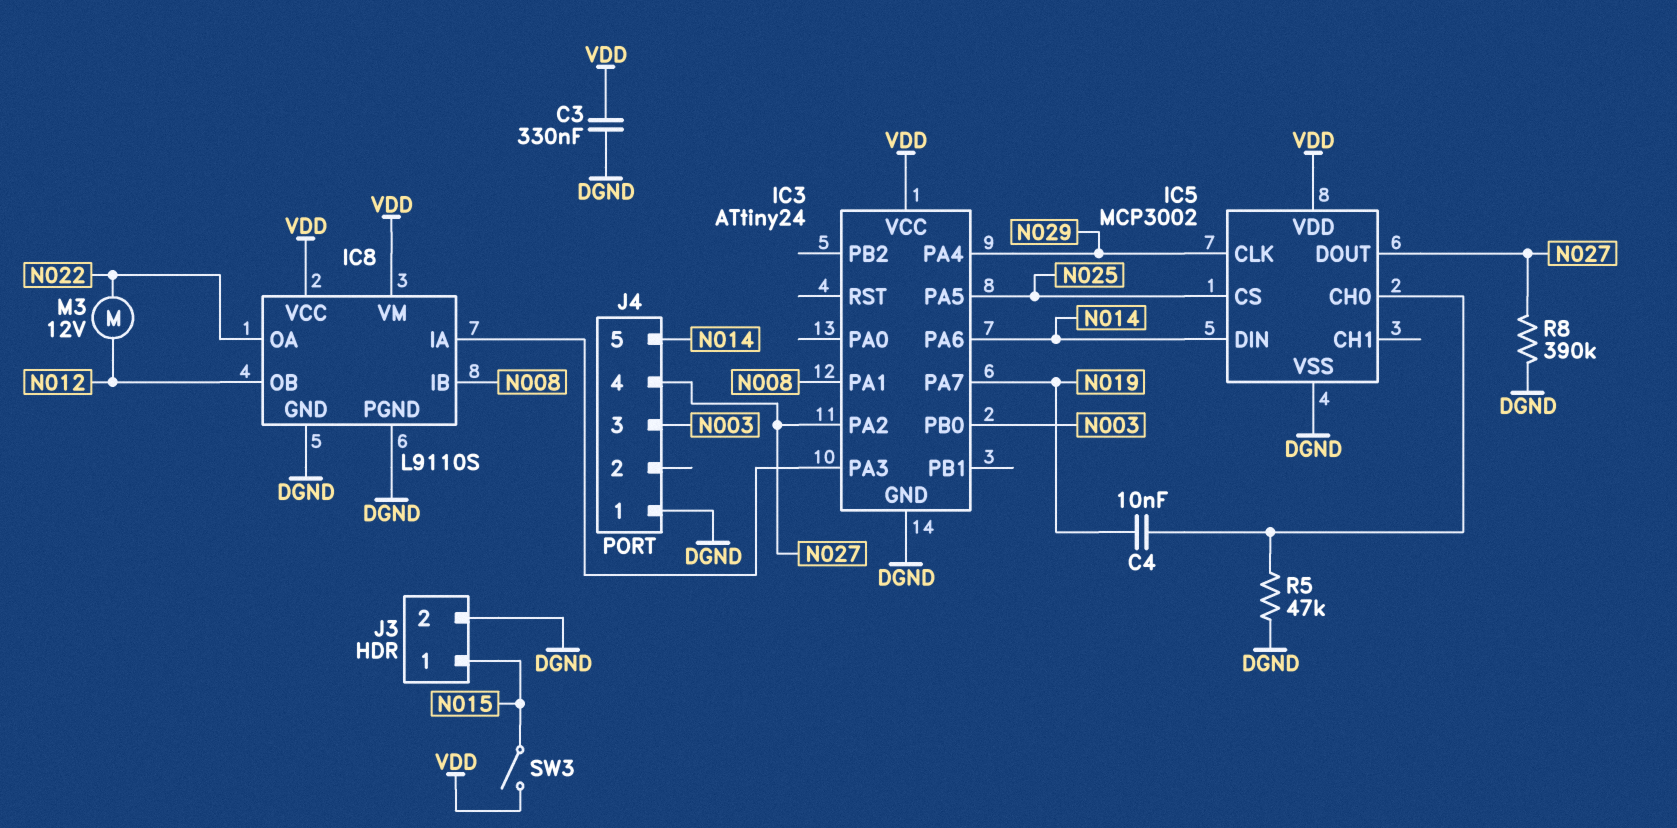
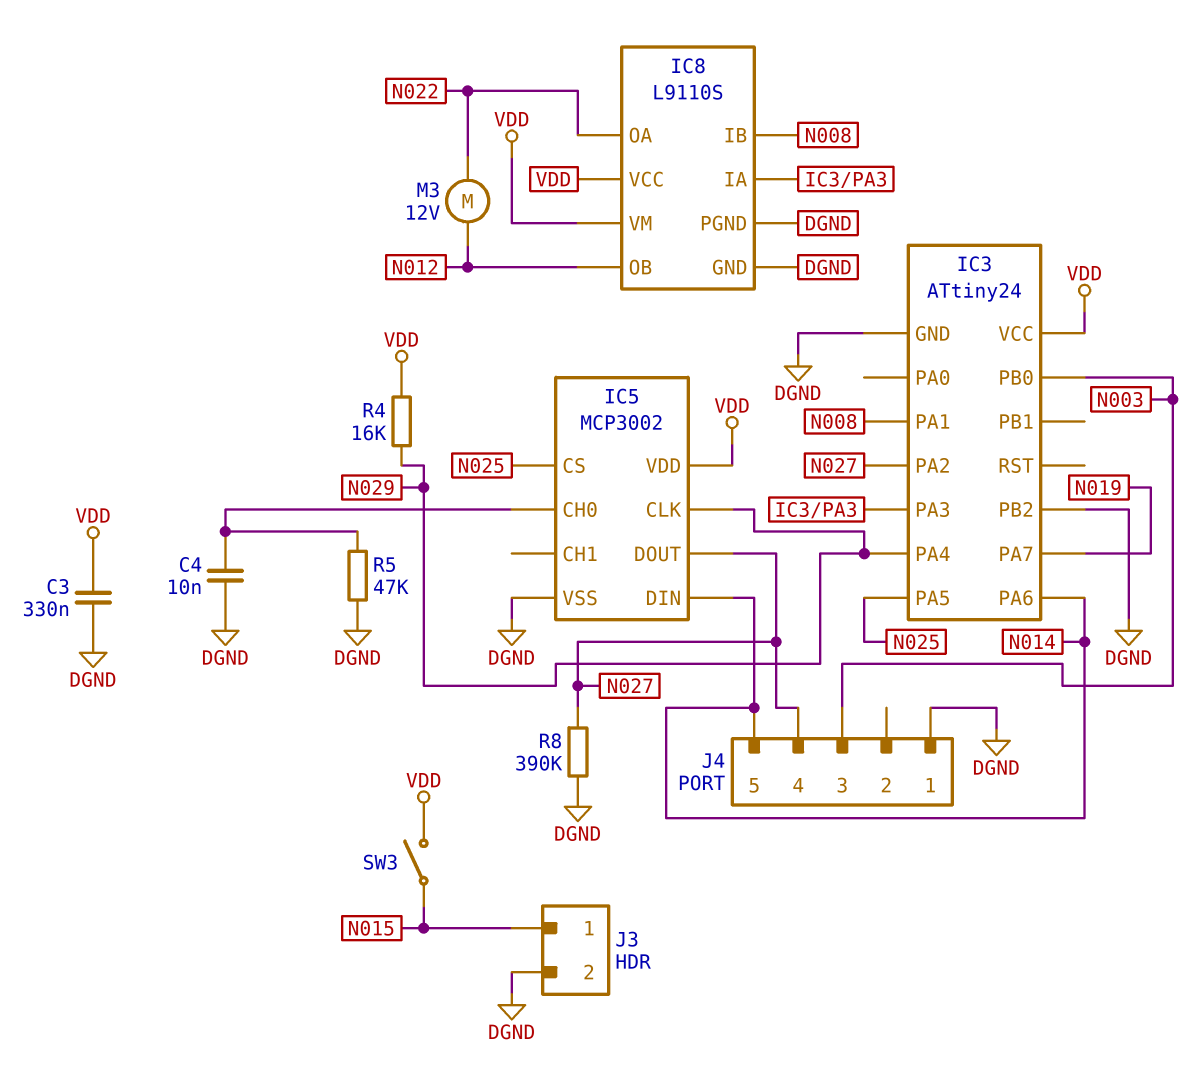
C4: 10nF (IC5/CH0, N019) -> 10nF (DGND, IC5/CH0)
IC3 pin PB2: none -> DGND
R4: none -> 16k (N029, VDD)

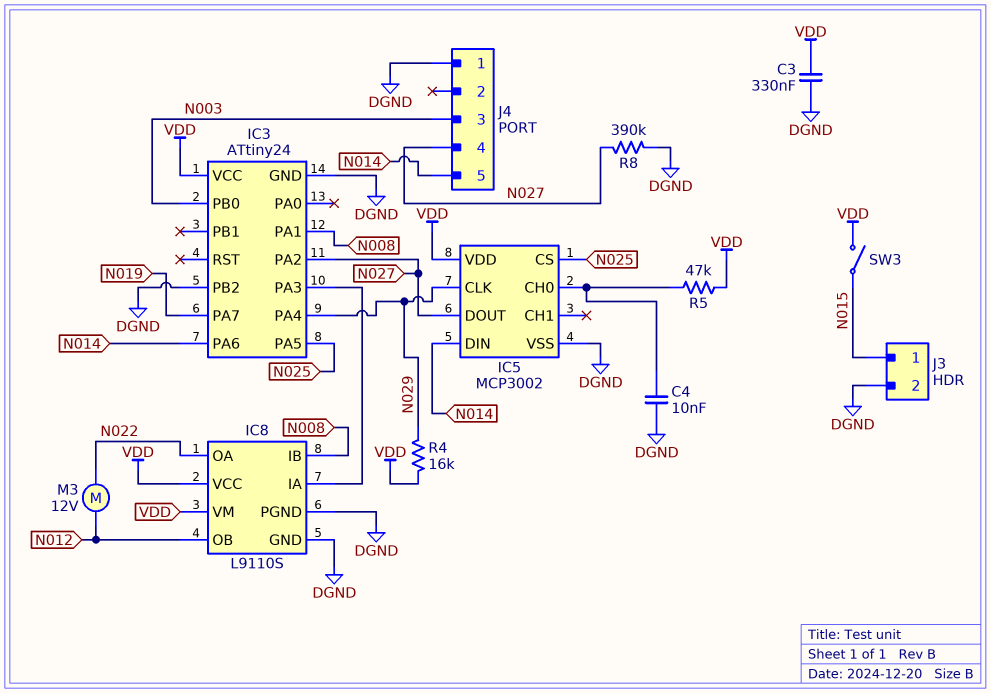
R5: 47k (DGND, IC5/CH0) -> 47k (IC5/CH0, VDD)

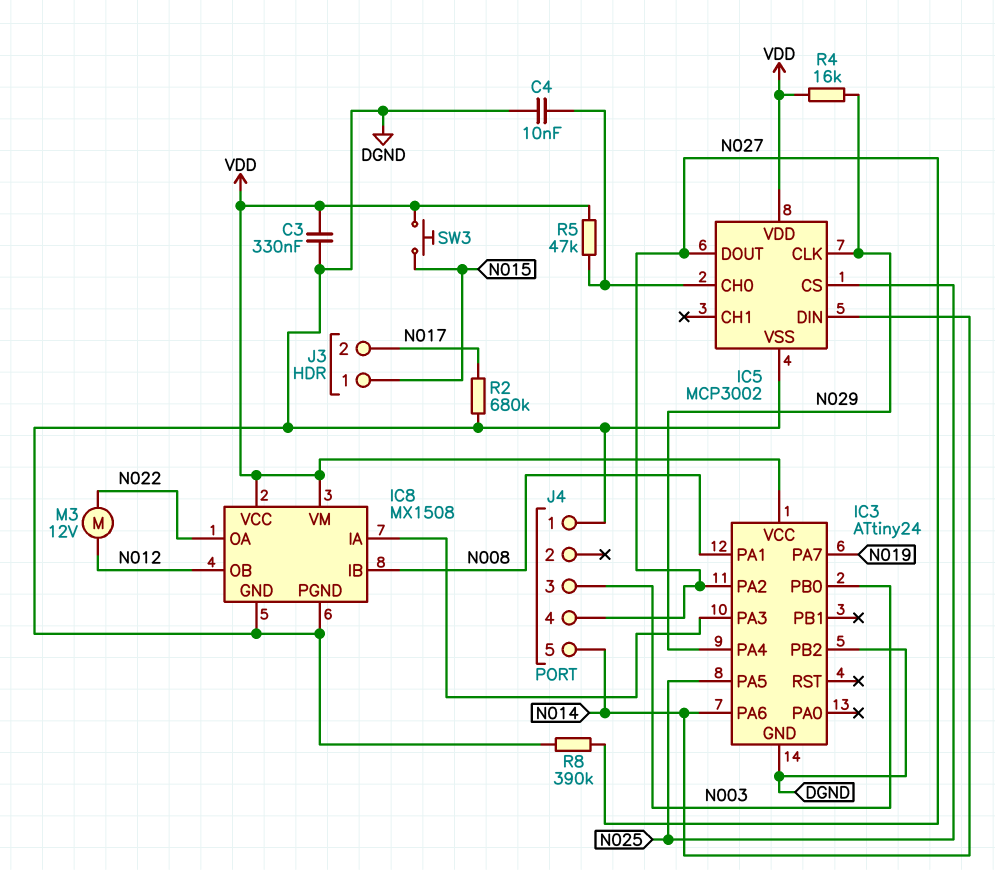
IC8: L9110S -> MX1508
J3 pin 2: DGND -> N017
R2: none -> 680k (DGND, N017)
SW3: switch (N015, VDD) -> button (N015, VDD)

